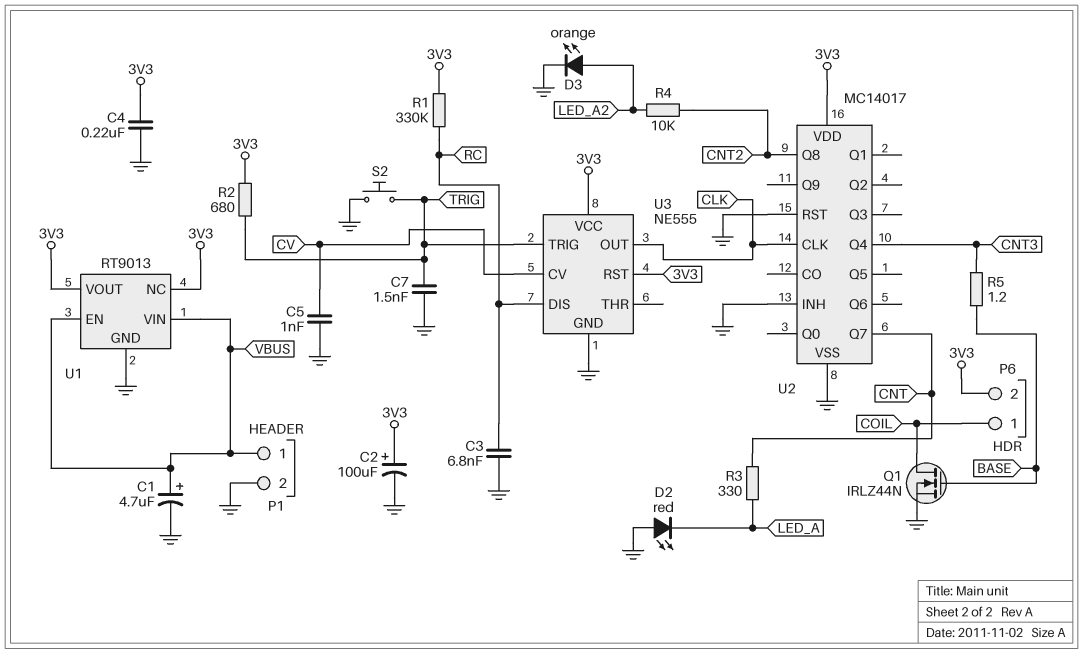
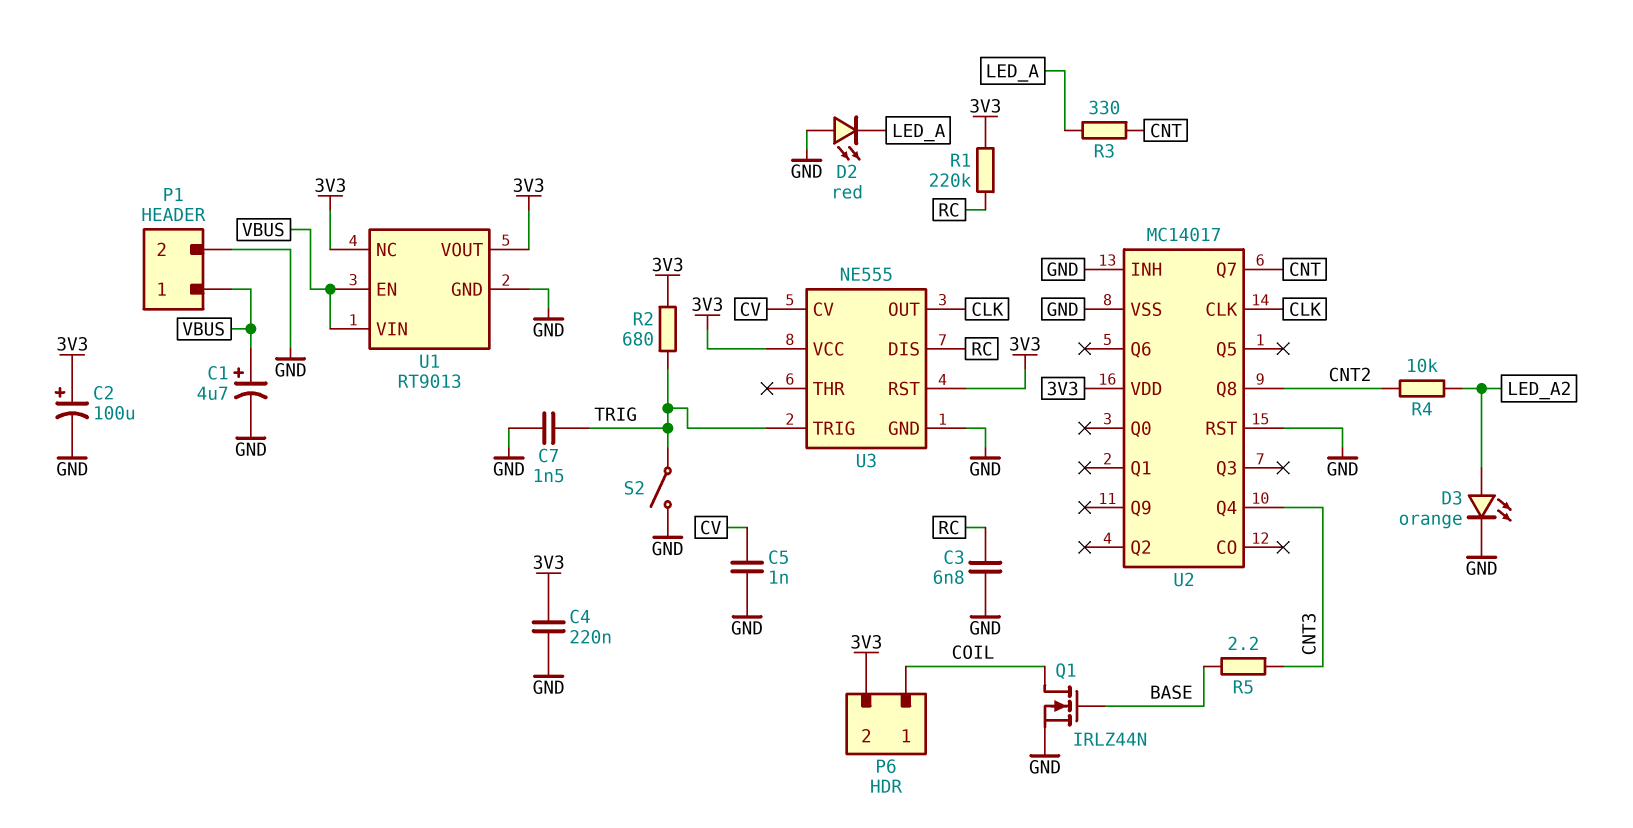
R1: 330k (3V3, RC) -> 220k (3V3, RC)
R5: 1.2 (BASE, CNT3) -> 2.2 (BASE, CNT3)
S2: button (GND, TRIG) -> switch (GND, TRIG)

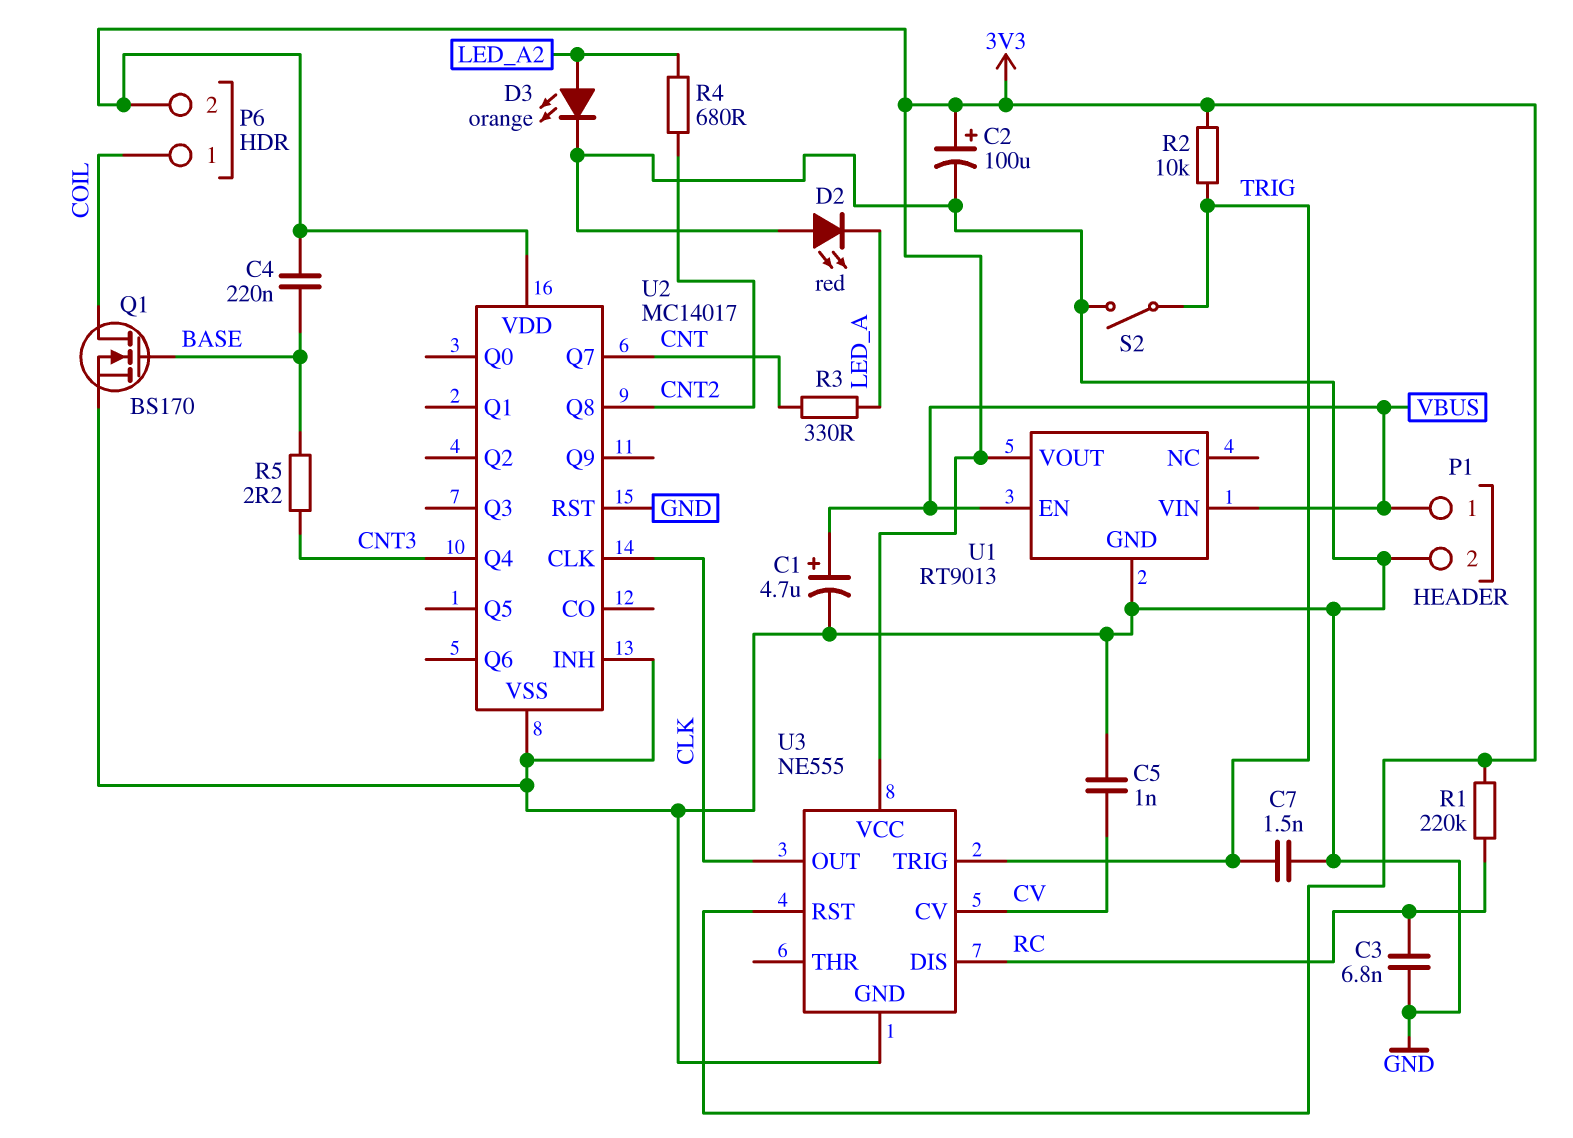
C4: 220nF (3V3, GND) -> 220nF (3V3, BASE)
Q1: NMOS IRLZ44N (G BASE, D COIL, S GND) -> NMOS BS170 (G BASE, D COIL, S GND)
R2: 680 (3V3, TRIG) -> 10k (3V3, TRIG)
R4: 10k (CNT2, LED_A2) -> 680 (CNT2, LED_A2)
U1 pin NC: 3V3 -> none

